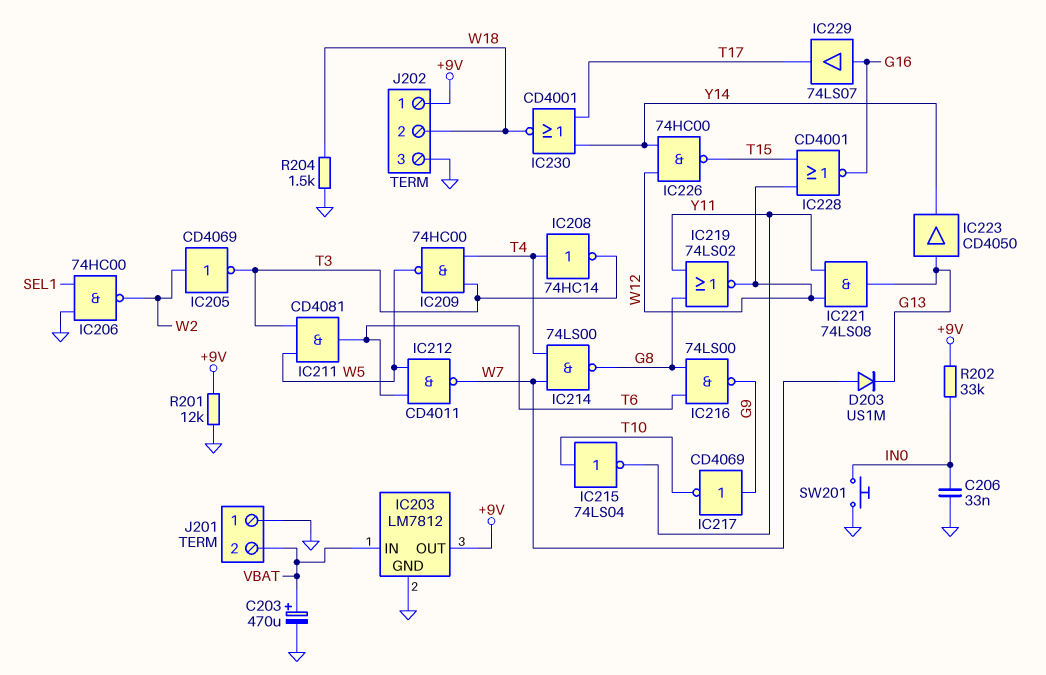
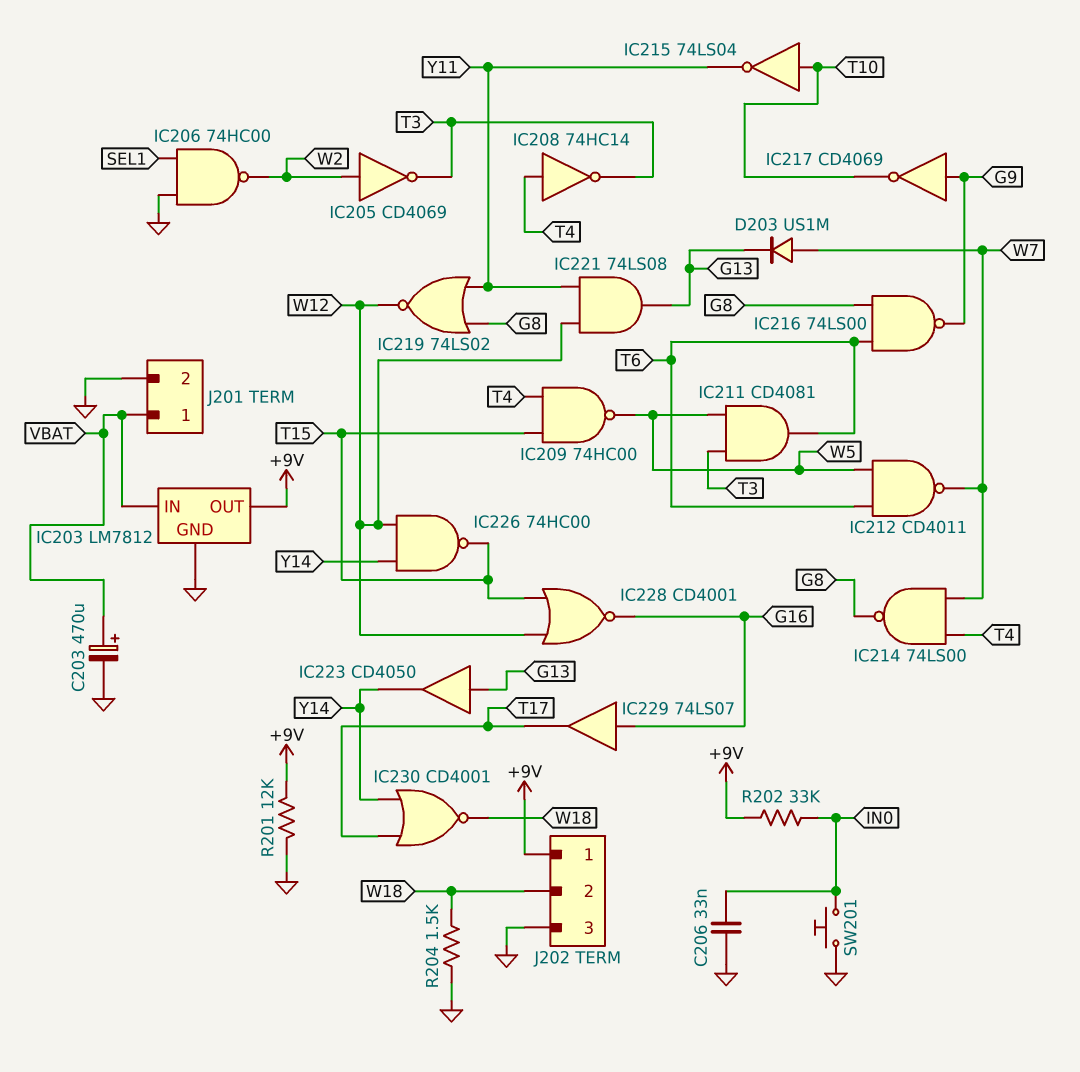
IC209: NAND 74HC00 (in T3, in T4, out W5) -> NAND 74HC00 (in T4, in T15, out W5)
J201 pin 1: GND -> VBAT
J201 pin 2: VBAT -> GND

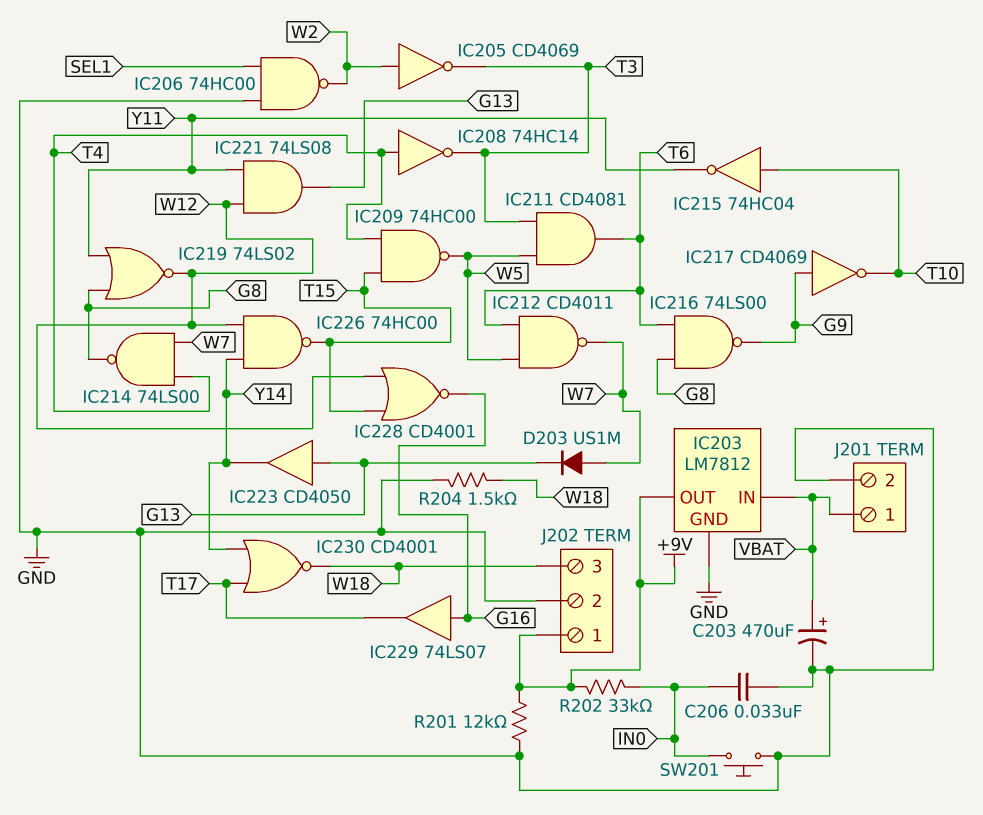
IC215: NOT 74LS04 (in T10, out Y11) -> NOT 74HC04 (in T10, out Y11)
J202 pin 2: W18 -> GND
J202 pin 3: GND -> W18

